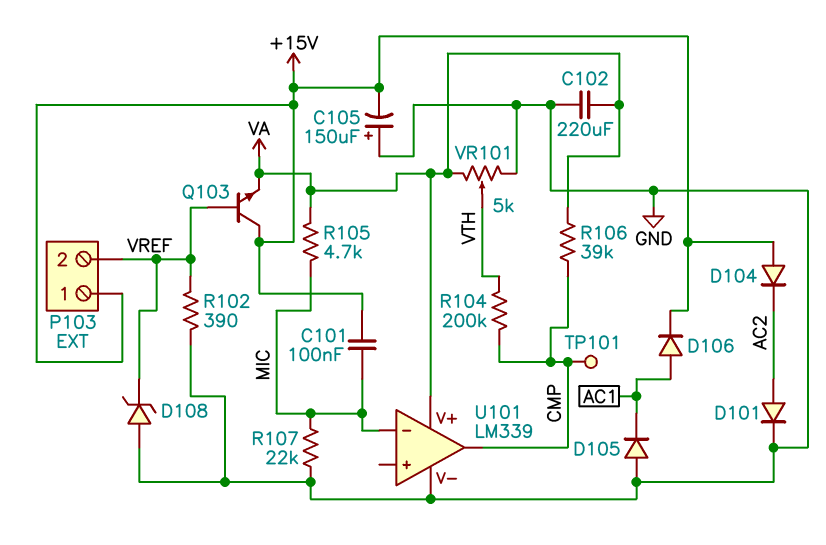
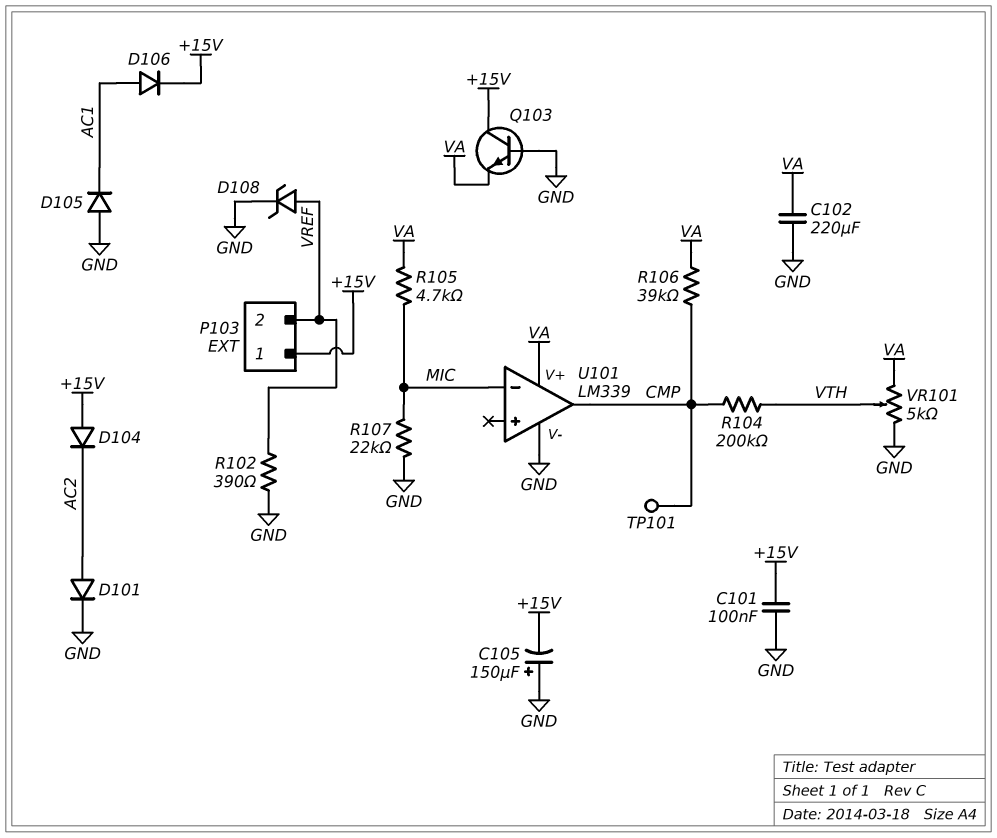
C101: 100nF (+15V, MIC) -> 100nF (+15V, GND)
D108: zener (A GND, K VREF) -> zener (A VREF, K GND)
Q103: NPN (B VREF, C +15V, E VA) -> NPN (B GND, C +15V, E VA)

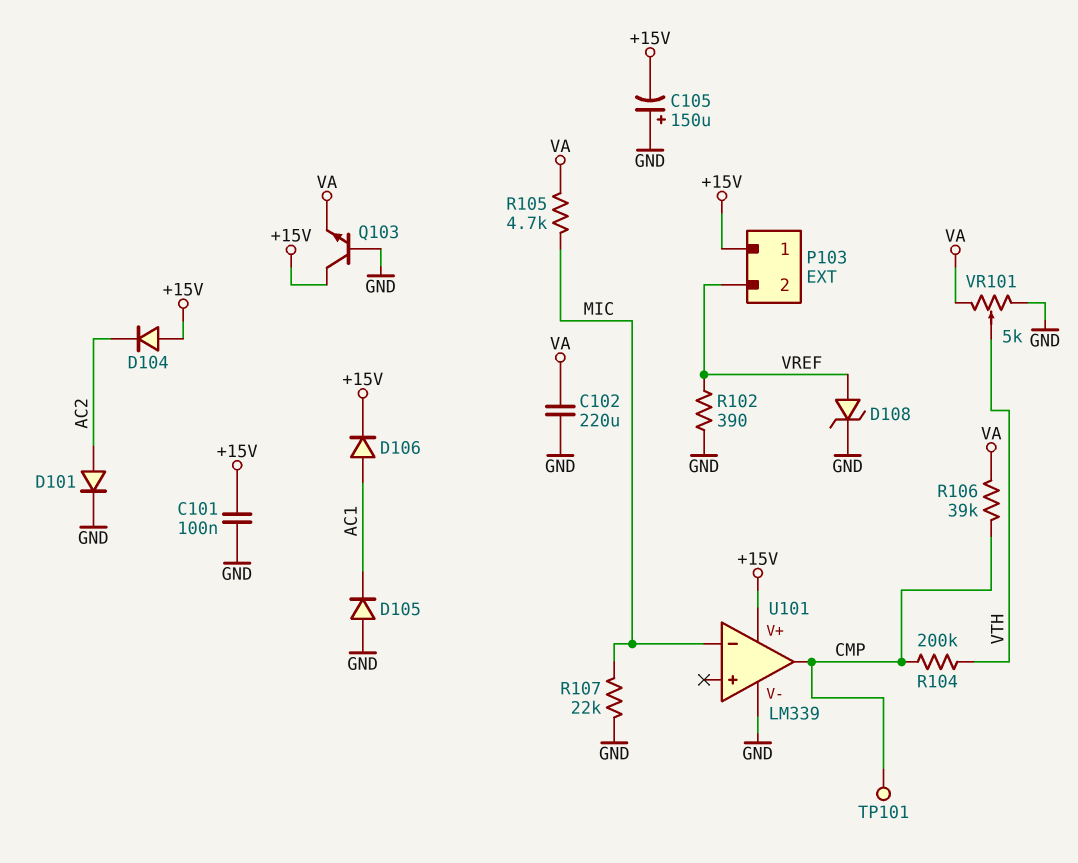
U101 pin V+: VA -> +15V

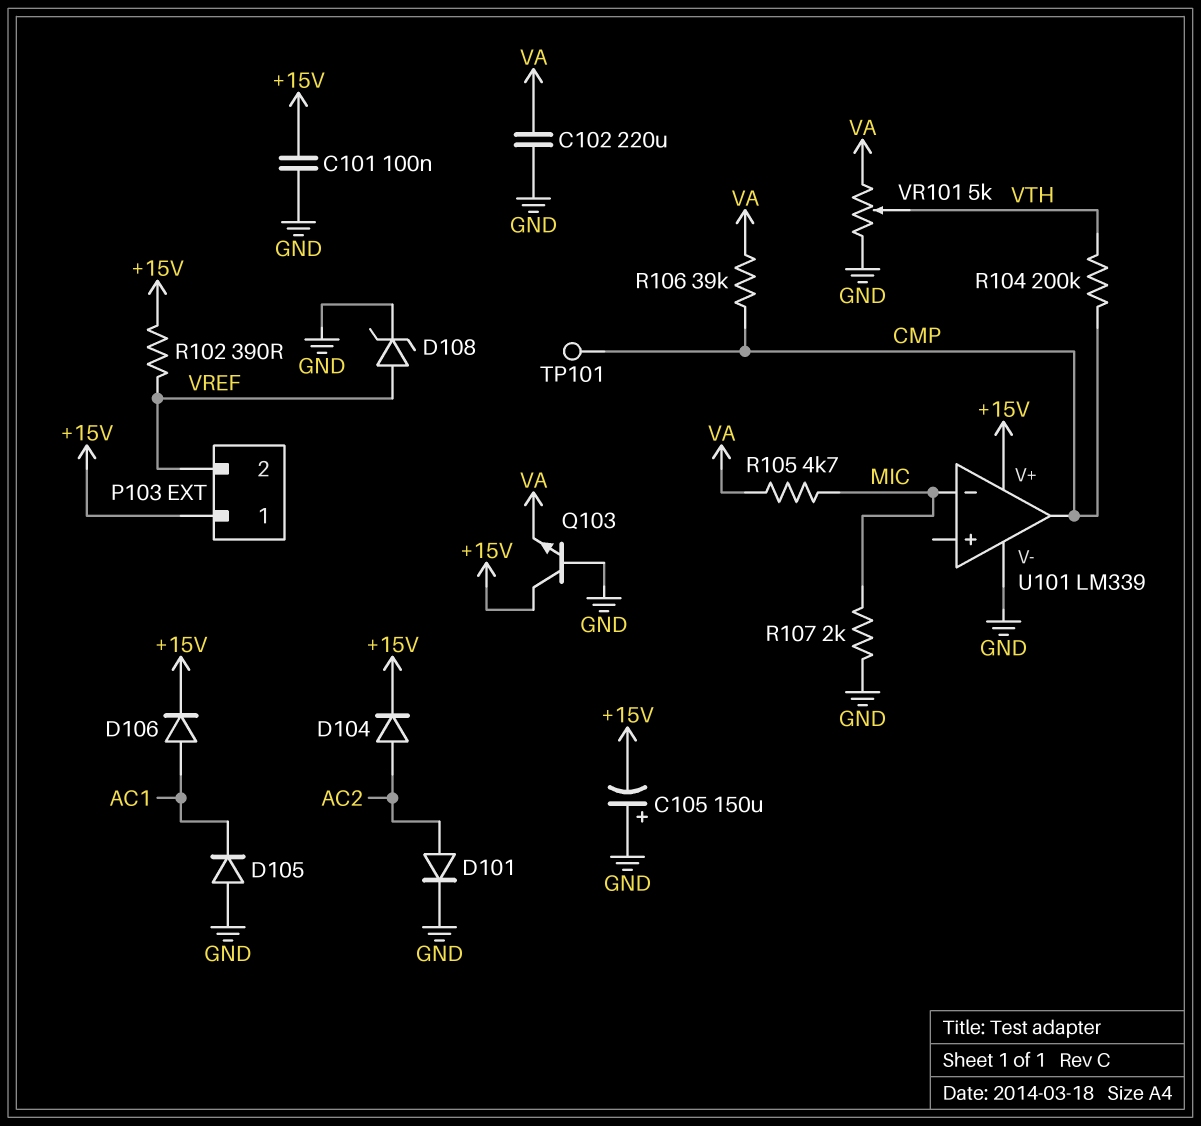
D104: diode (A +15V, K AC2) -> diode (A AC2, K +15V)
R102: 390 (GND, VREF) -> 390 (+15V, VREF)
R107: 22k (GND, MIC) -> 2k (GND, MIC)

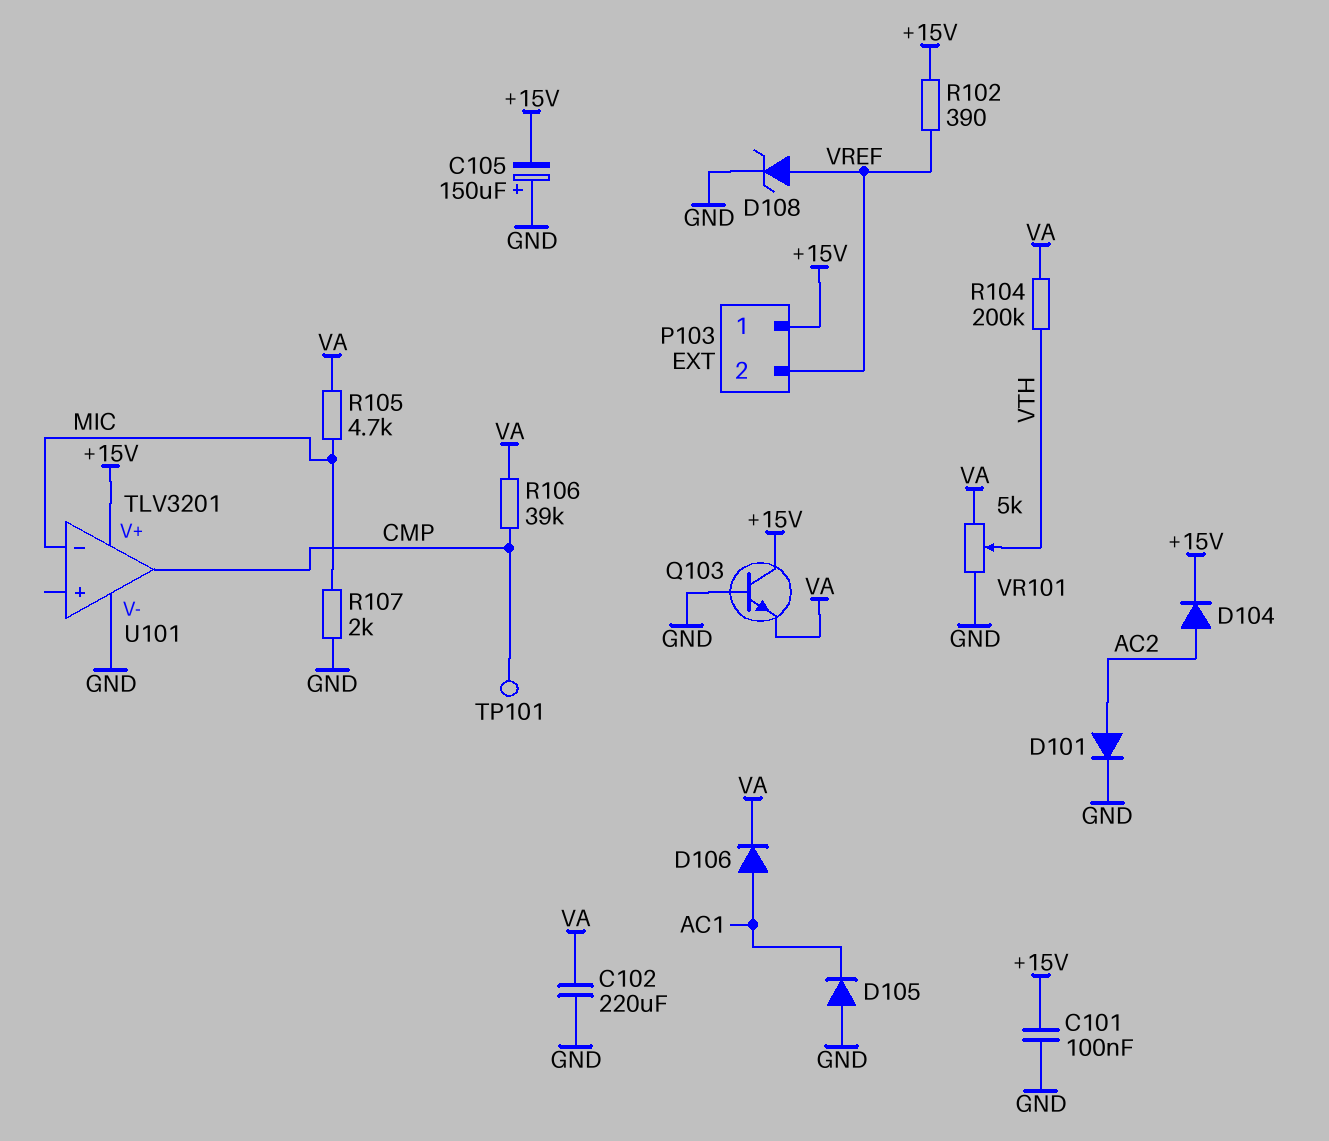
D106: diode (A AC1, K +15V) -> diode (A AC1, K VA)
R104: 200k (CMP, VTH) -> 200k (VA, VTH)
U101: LM339 -> TLV3201

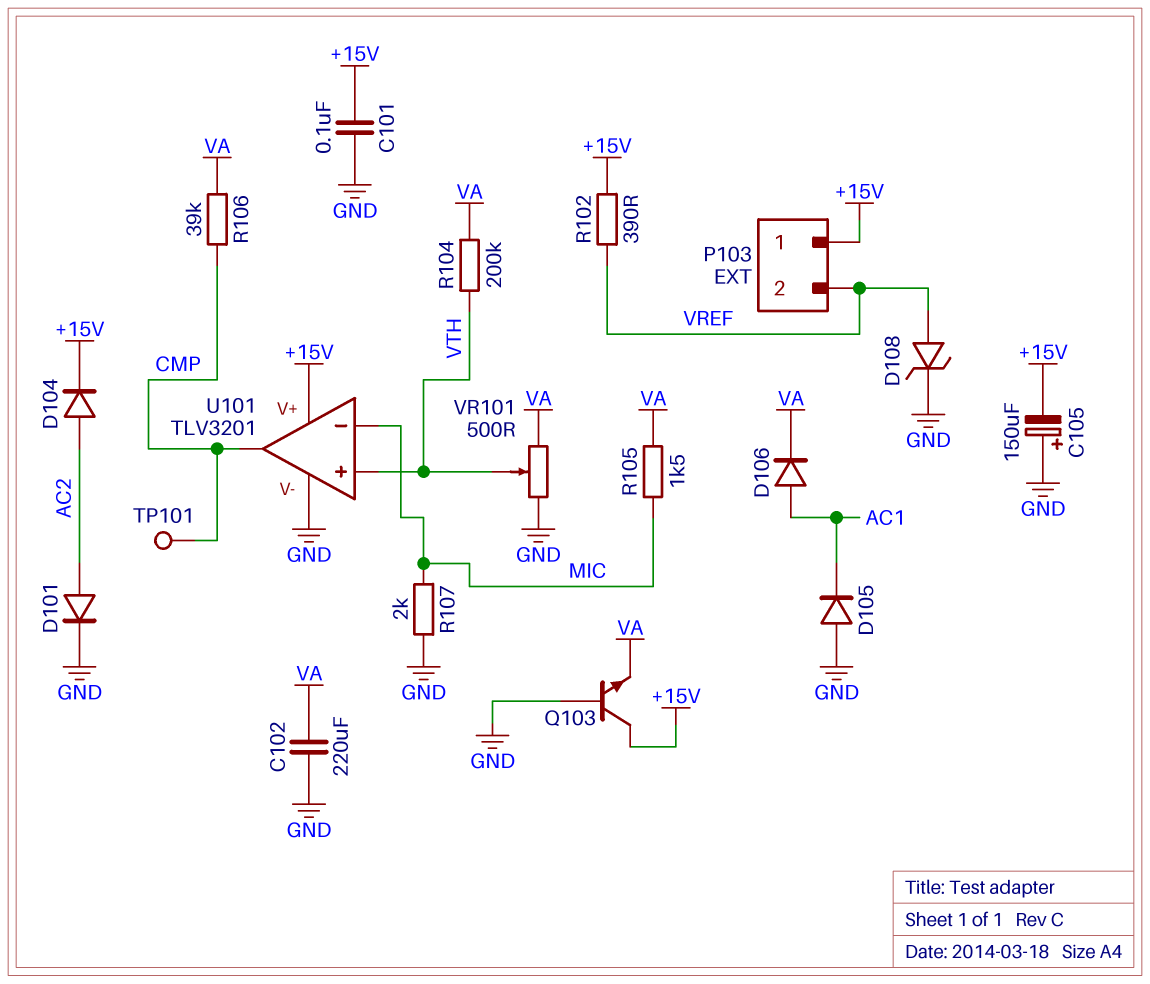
R105: 4.7k (MIC, VA) -> 1.5k (MIC, VA)
U101 pin in+: none -> VTH
VR101: 5k (GND, VA, wiper VTH) -> 500 (GND, VA, wiper VTH)

